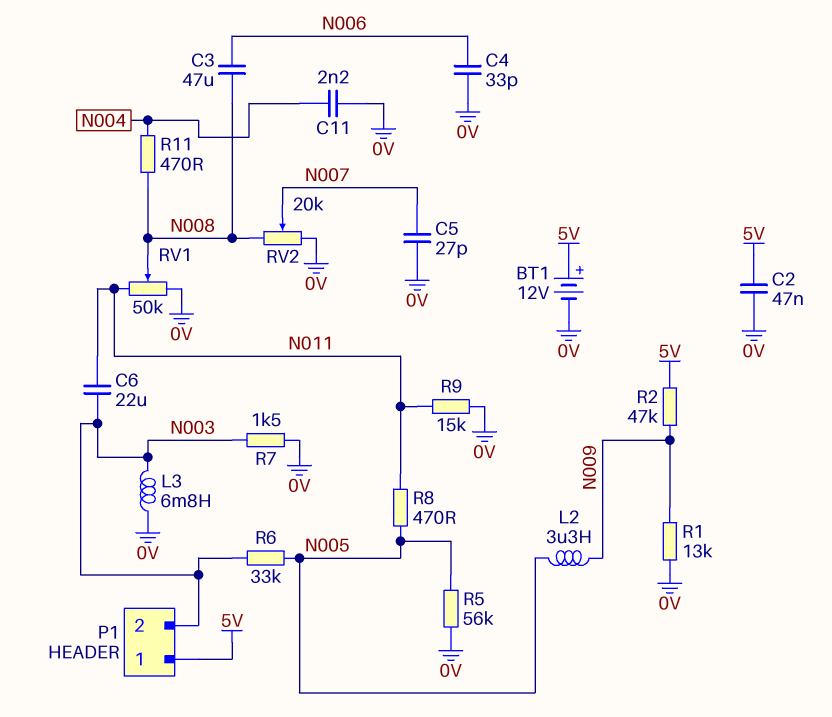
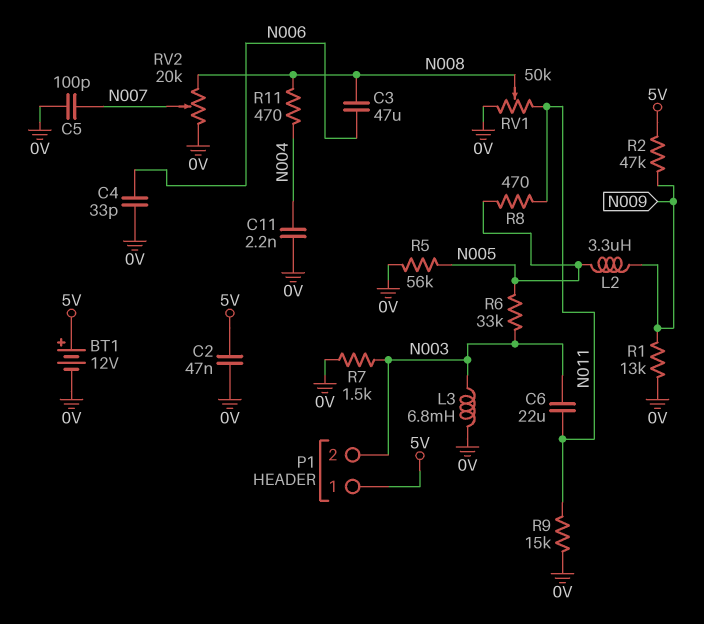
C5: 27pF (0V, N007) -> 100pF (0V, N007)

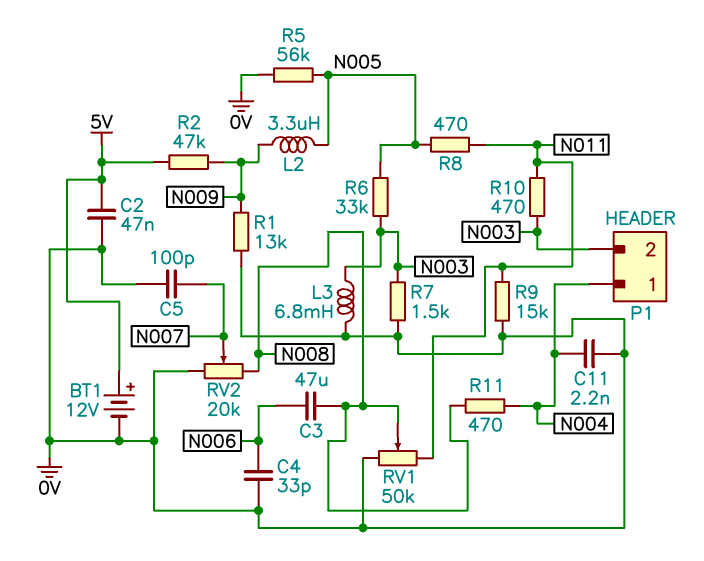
C6: 22uF (N003, N011) -> none
P1 pin 1: 5V -> N004
R10: none -> 470 (N003, N011)

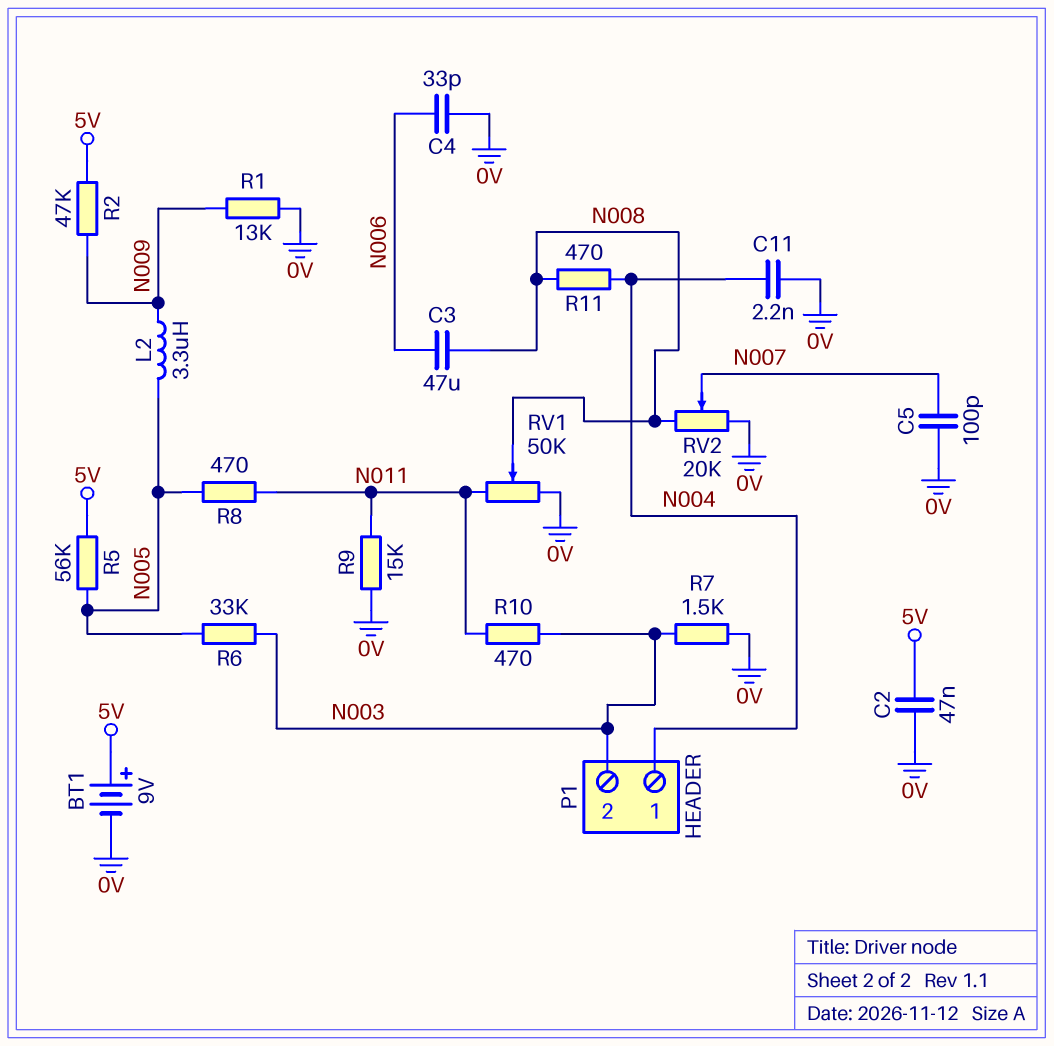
BT1: 12V (plus 5V, minus 0V) -> 9V (plus 5V, minus 0V)
L3: 6.8mH (0V, N003) -> none
R5: 56k (0V, N005) -> 56k (5V, N005)

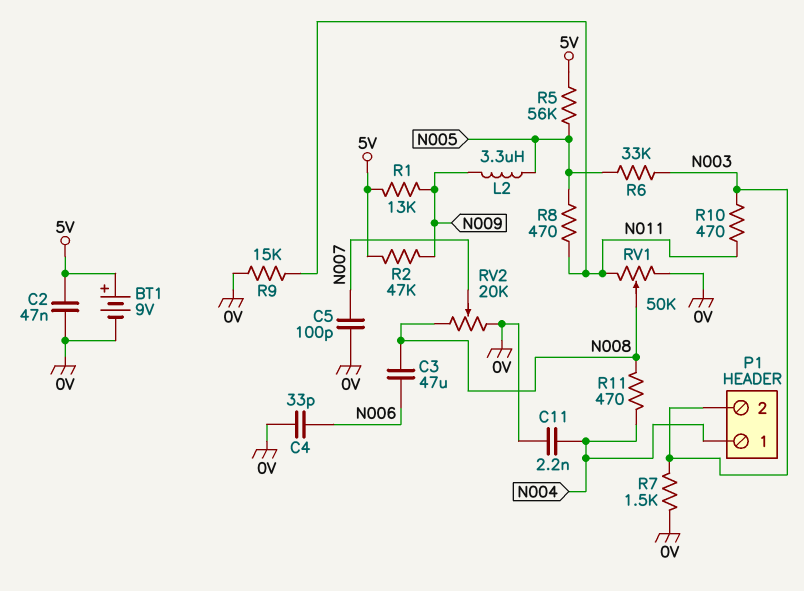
R1: 13k (0V, N009) -> 13k (5V, N009)

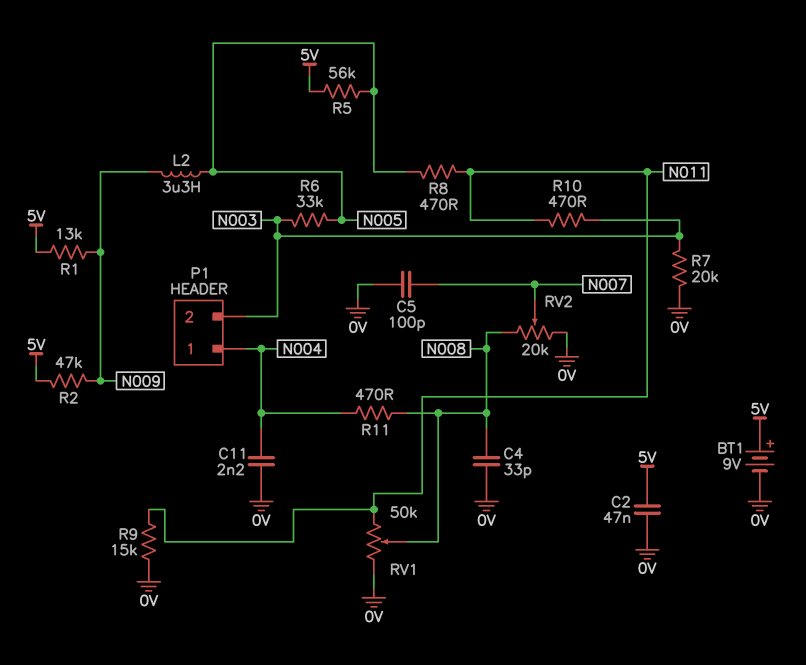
C3: 47uF (N006, N008) -> none
C4: 33pF (0V, N006) -> 33pF (0V, N008)
R7: 1.5k (0V, N003) -> 20k (0V, N003)

